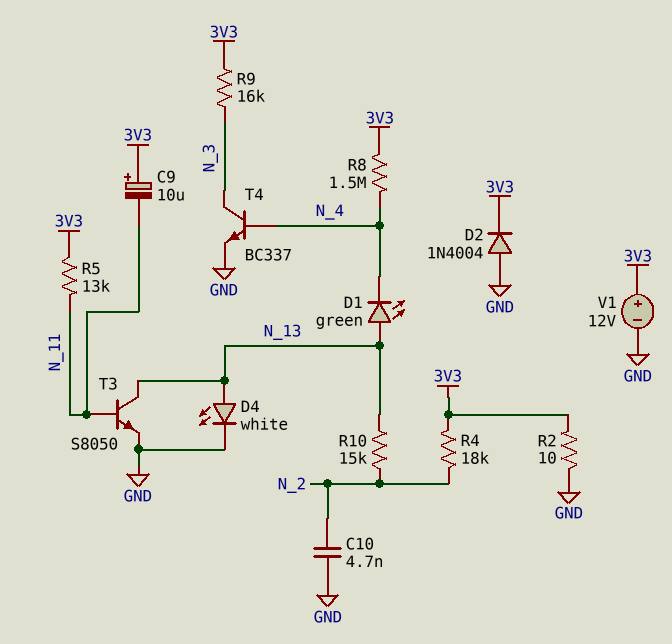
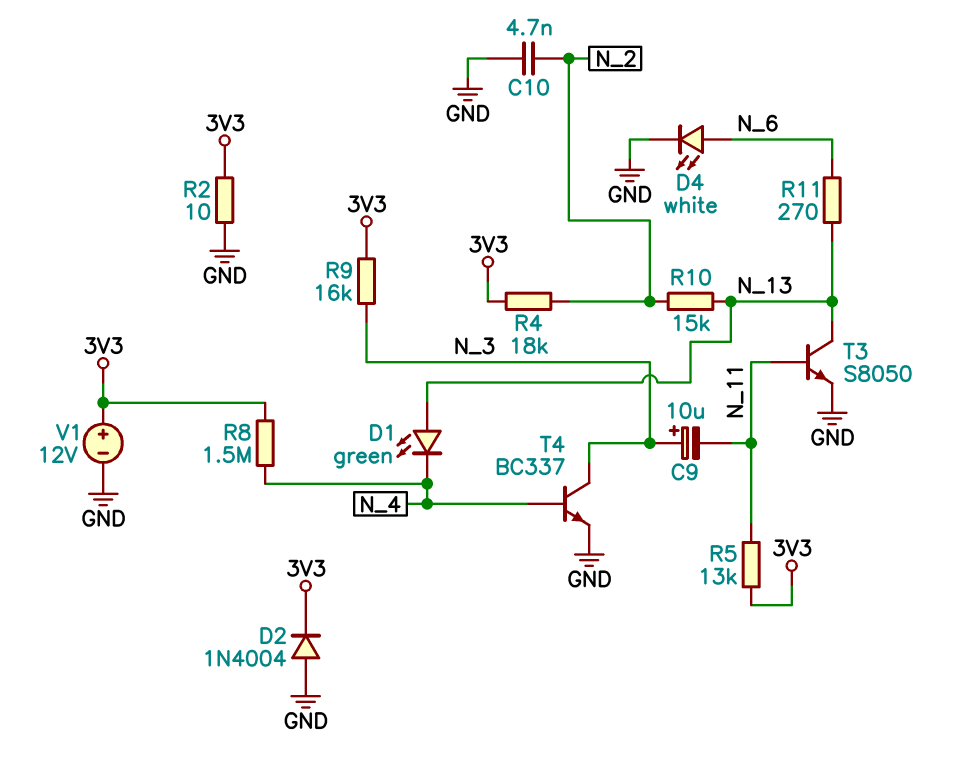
C9: 10uF (plus 3V3, minus N_11) -> 10uF (plus N_3, minus N_11)
D4: LED white (A N_13, K GND) -> LED white (A N_6, K GND)
R11: none -> 270 (N_6, N_13)

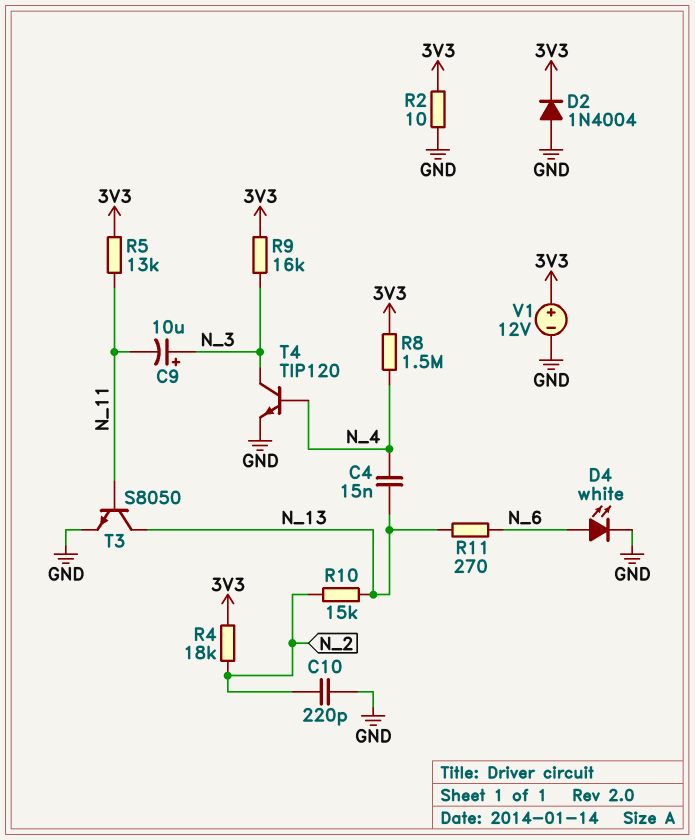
C4: none -> 15nF (N_4, N_13)
C10: 4.7nF (GND, N_2) -> 220pF (GND, N_2)
D1: LED green (A N_13, K N_4) -> none
T4: NPN BC337 (B N_4, C N_3, E GND) -> NPN TIP120 (B N_4, C N_3, E GND)

